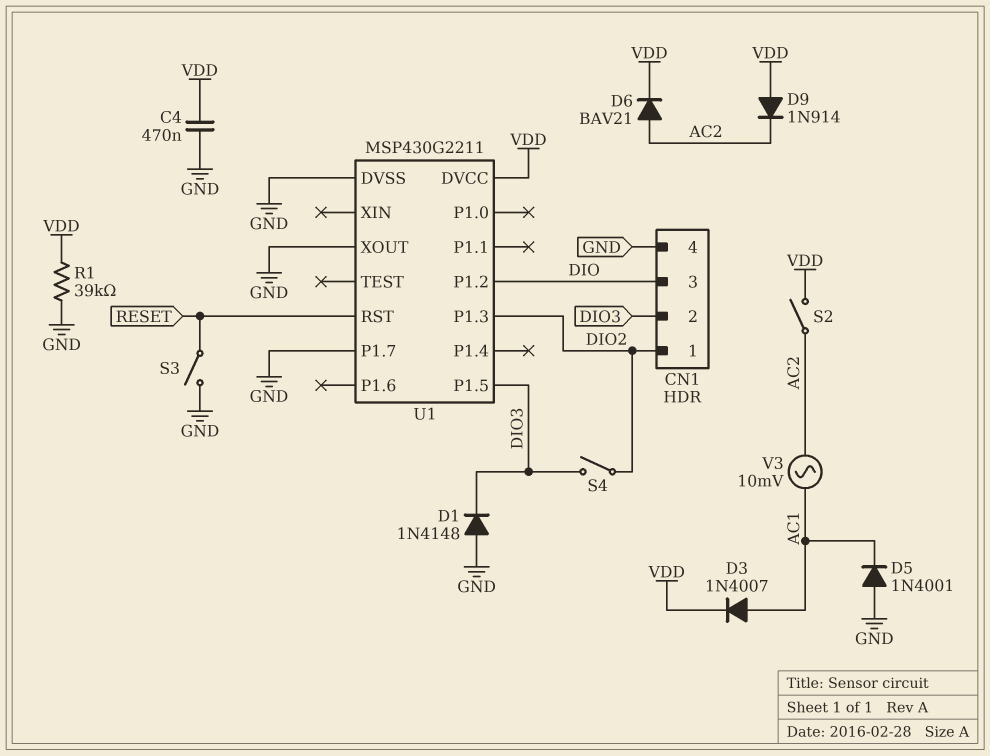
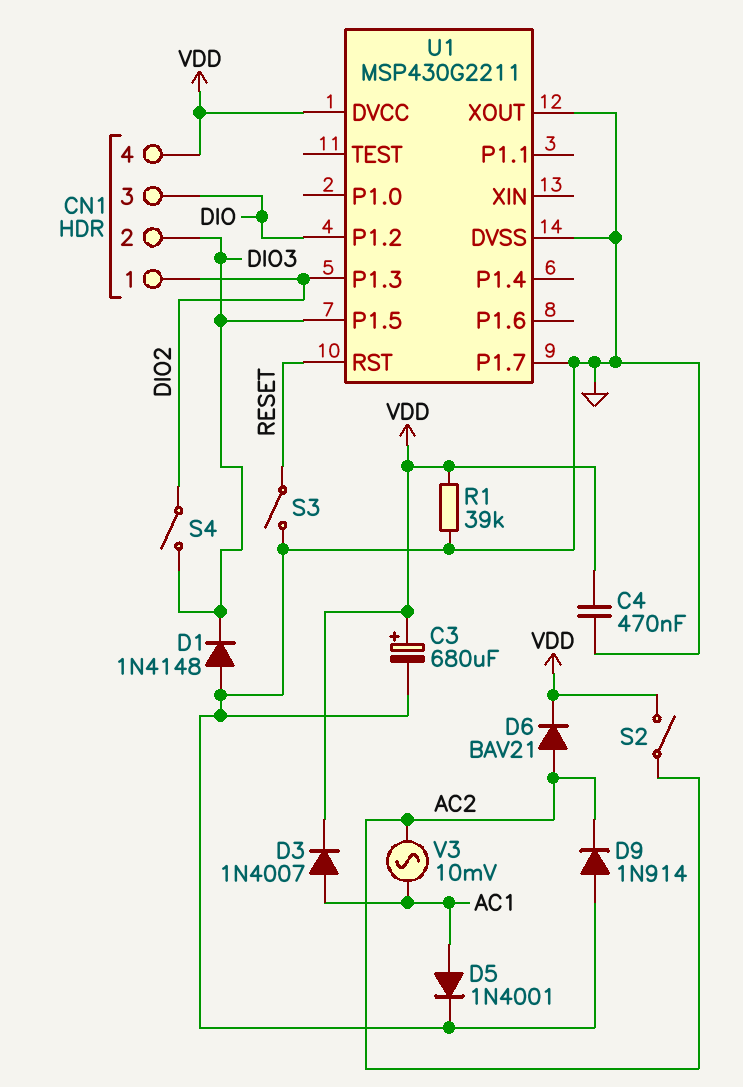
C3: none -> 680uF (plus VDD, minus GND)
CN1 pin 4: GND -> VDD
D5: diode 1N4001 (A GND, K AC1) -> diode 1N4001 (A AC1, K GND)
D9: diode 1N914 (A VDD, K AC2) -> diode 1N914 (A GND, K AC2)

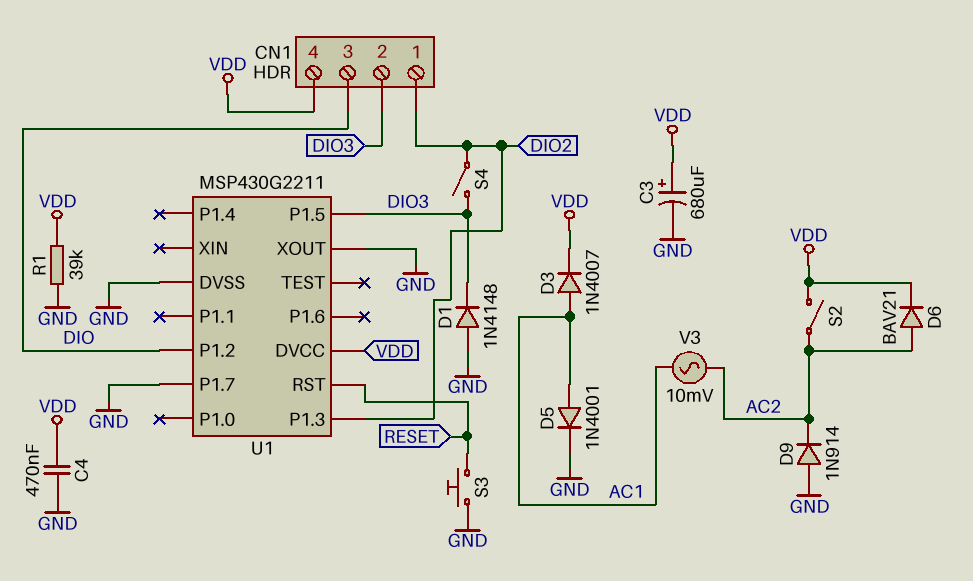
S3: switch (GND, RESET) -> button (GND, RESET)

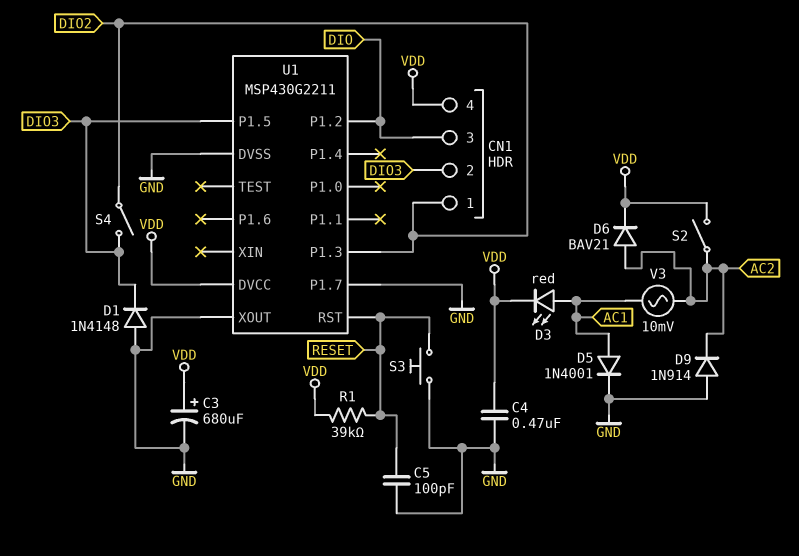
C5: none -> 100pF (GND, RESET)
D3: diode 1N4007 (A AC1, K VDD) -> LED red (A AC1, K VDD)
R1: 39k (GND, VDD) -> 39k (RESET, VDD)

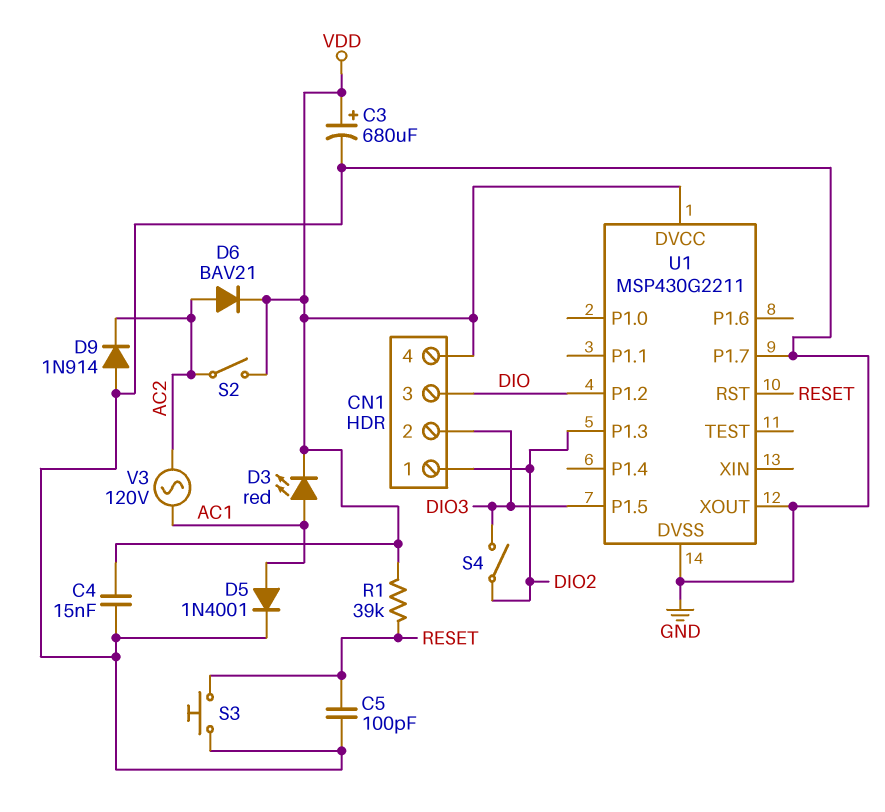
C4: 470nF (GND, VDD) -> 15nF (GND, VDD)
D1: diode 1N4148 (A GND, K DIO3) -> none
V3: AC 10mV (AC1, AC2) -> AC 120V (AC1, AC2)

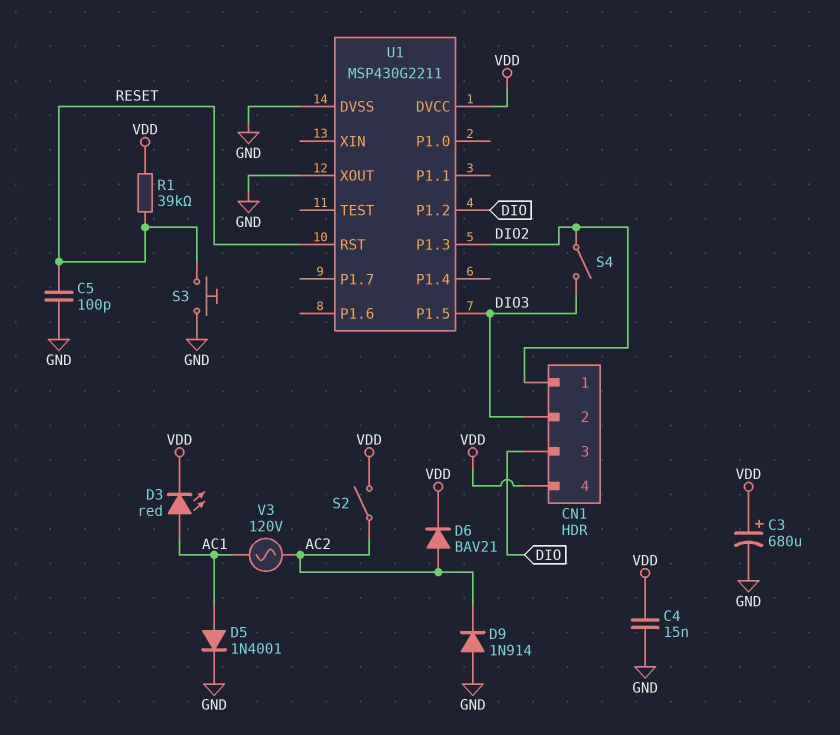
U1 pin P1.7: GND -> none

